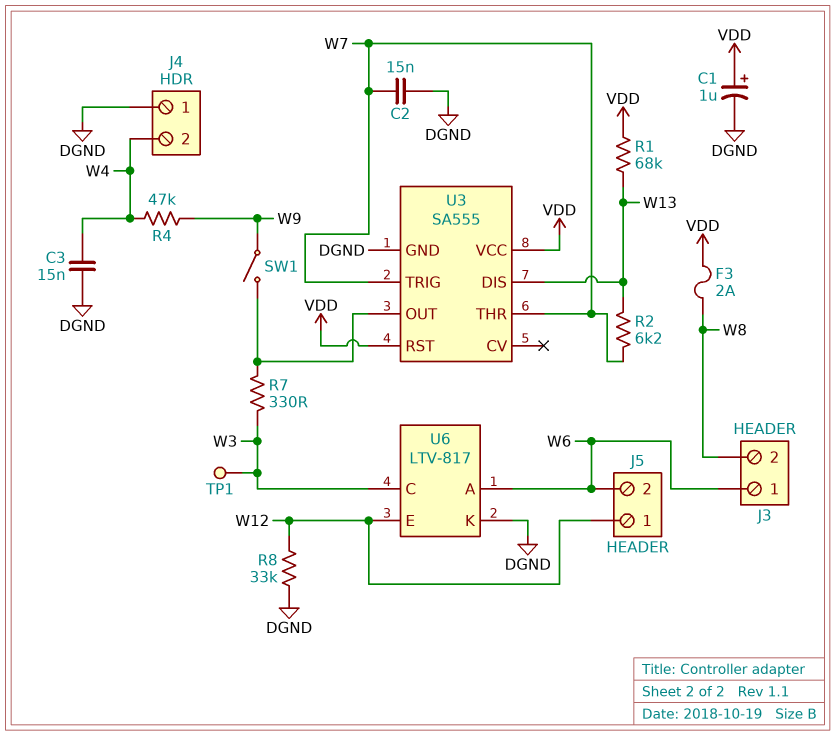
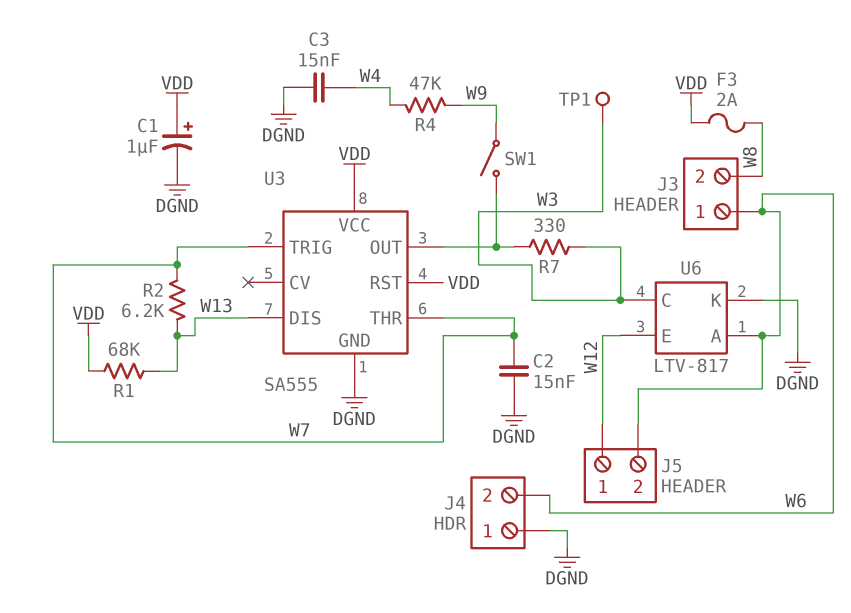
J4 pin 2: W4 -> W6
R8: 33k (DGND, W12) -> none

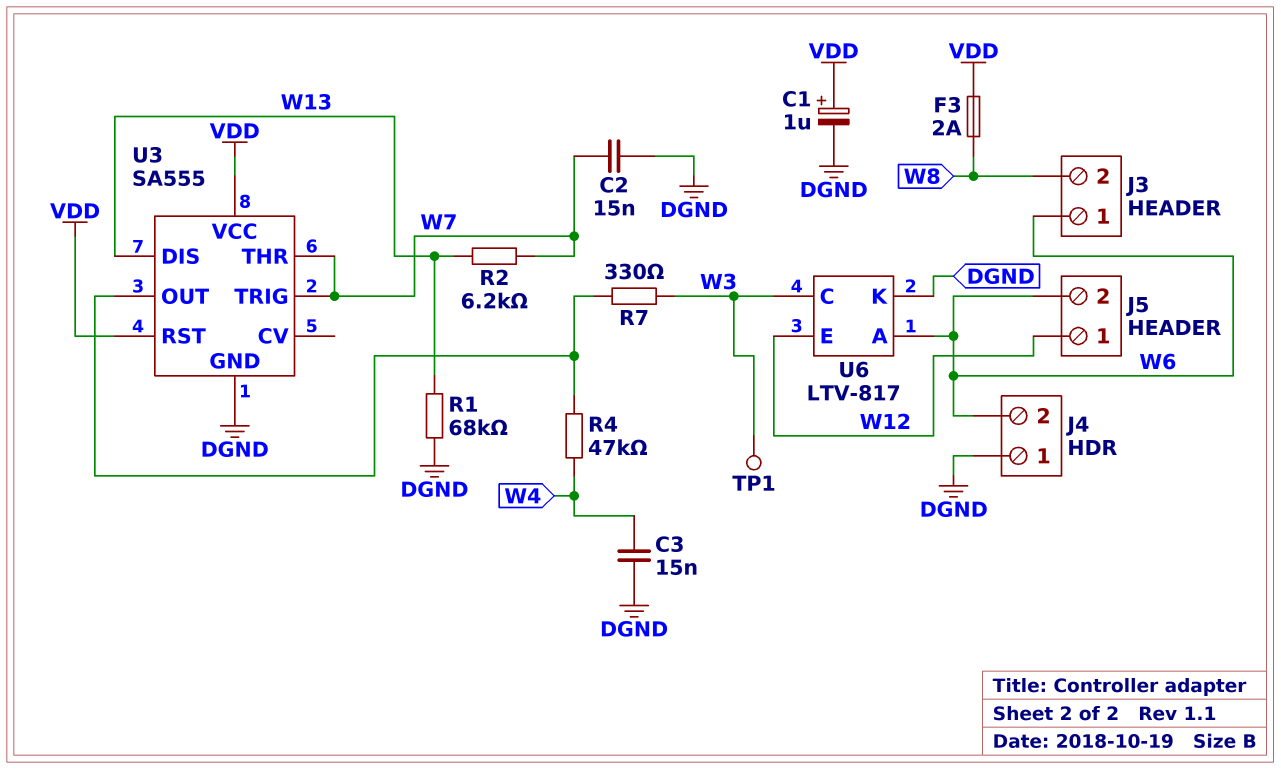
R1: 68k (VDD, W13) -> 68k (DGND, W13)
R4: 47k (W4, W9) -> 47k (U3/OUT, W4)
SW1: switch (U3/OUT, W9) -> none

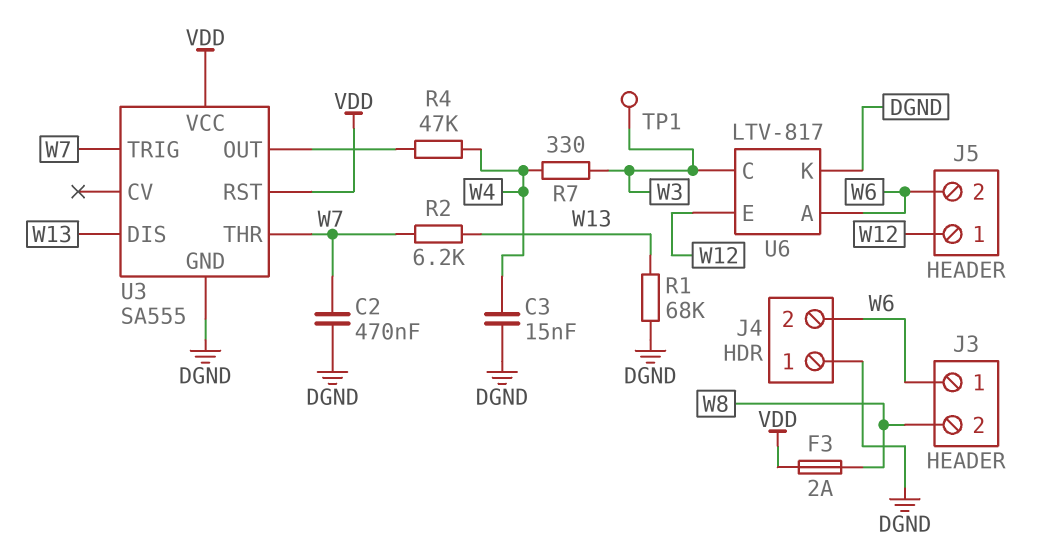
C1: 1uF (plus VDD, minus DGND) -> none
C2: 15nF (DGND, W7) -> 470nF (DGND, W7)
R7: 330 (U3/OUT, W3) -> 330 (W3, W4)

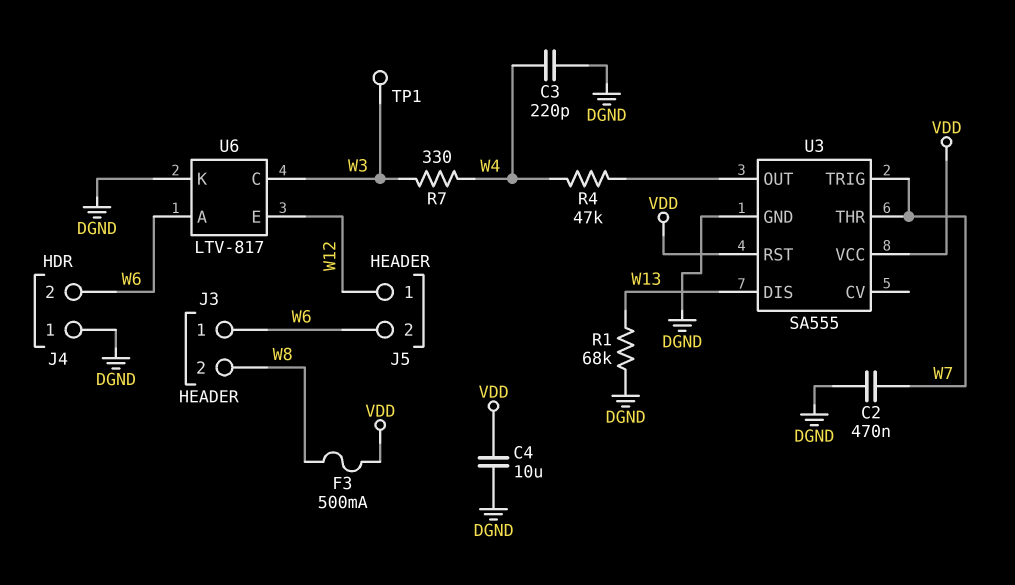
C3: 15nF (DGND, W4) -> 220pF (DGND, W4)
C4: none -> 10uF (DGND, VDD)
F3: 2A (VDD, W8) -> 500mA (VDD, W8)
R2: 6.2k (W7, W13) -> none

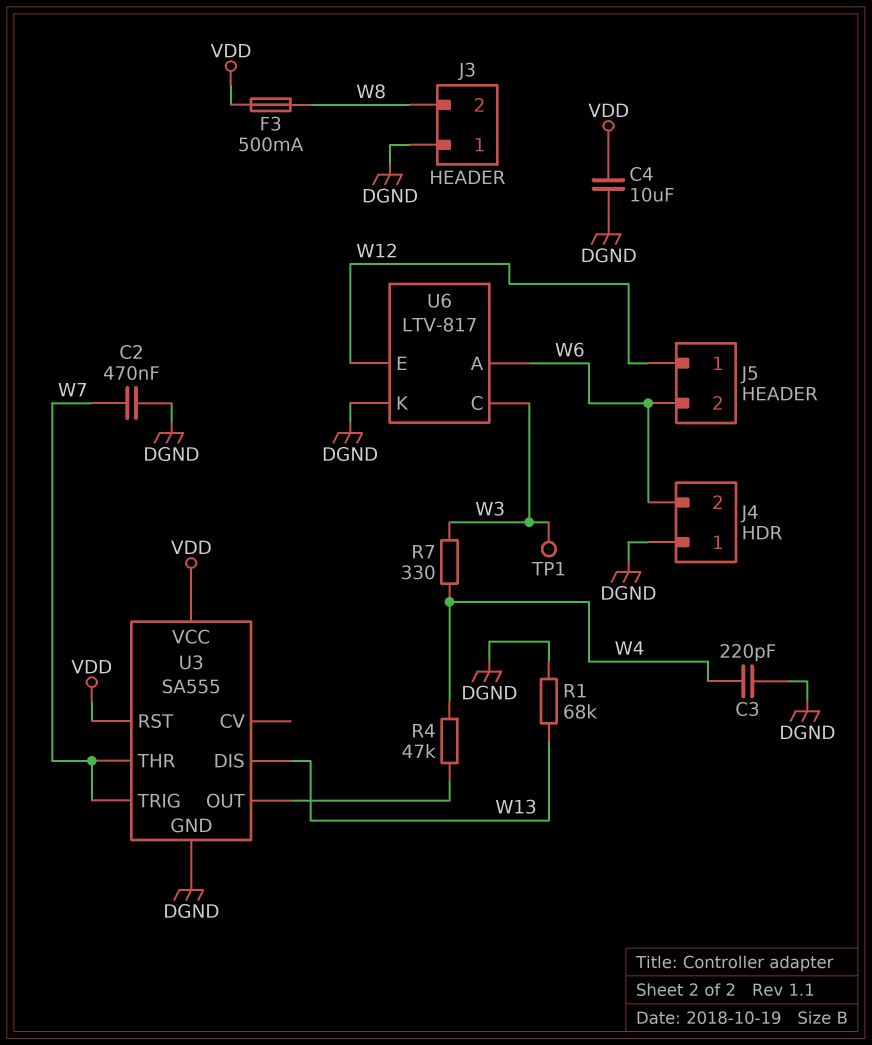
J3 pin 1: W6 -> DGND

